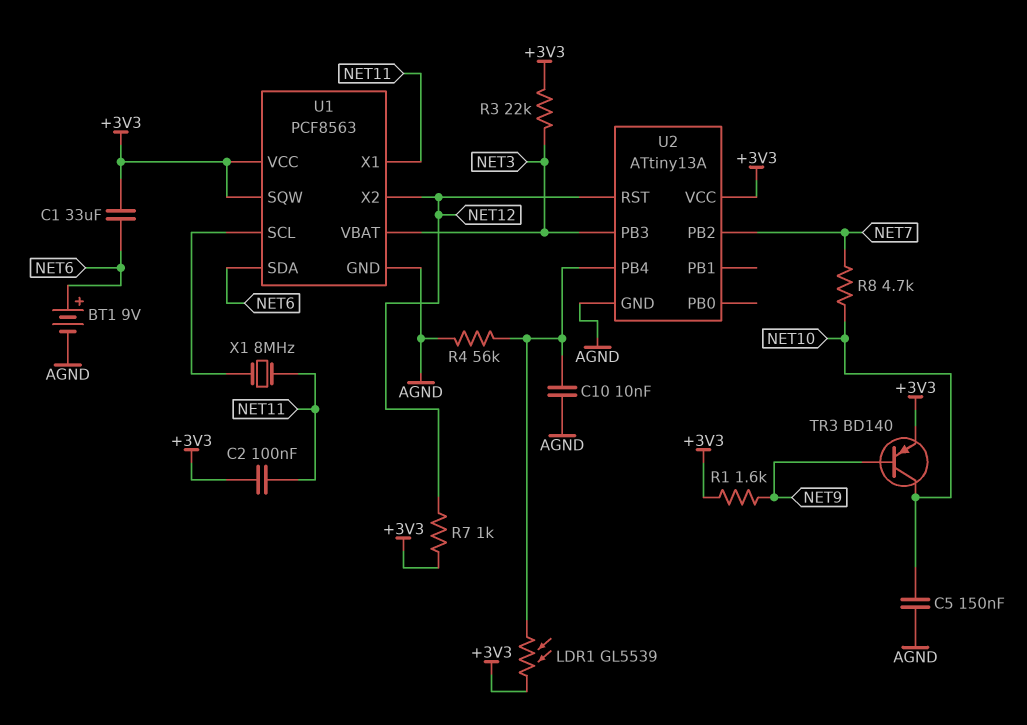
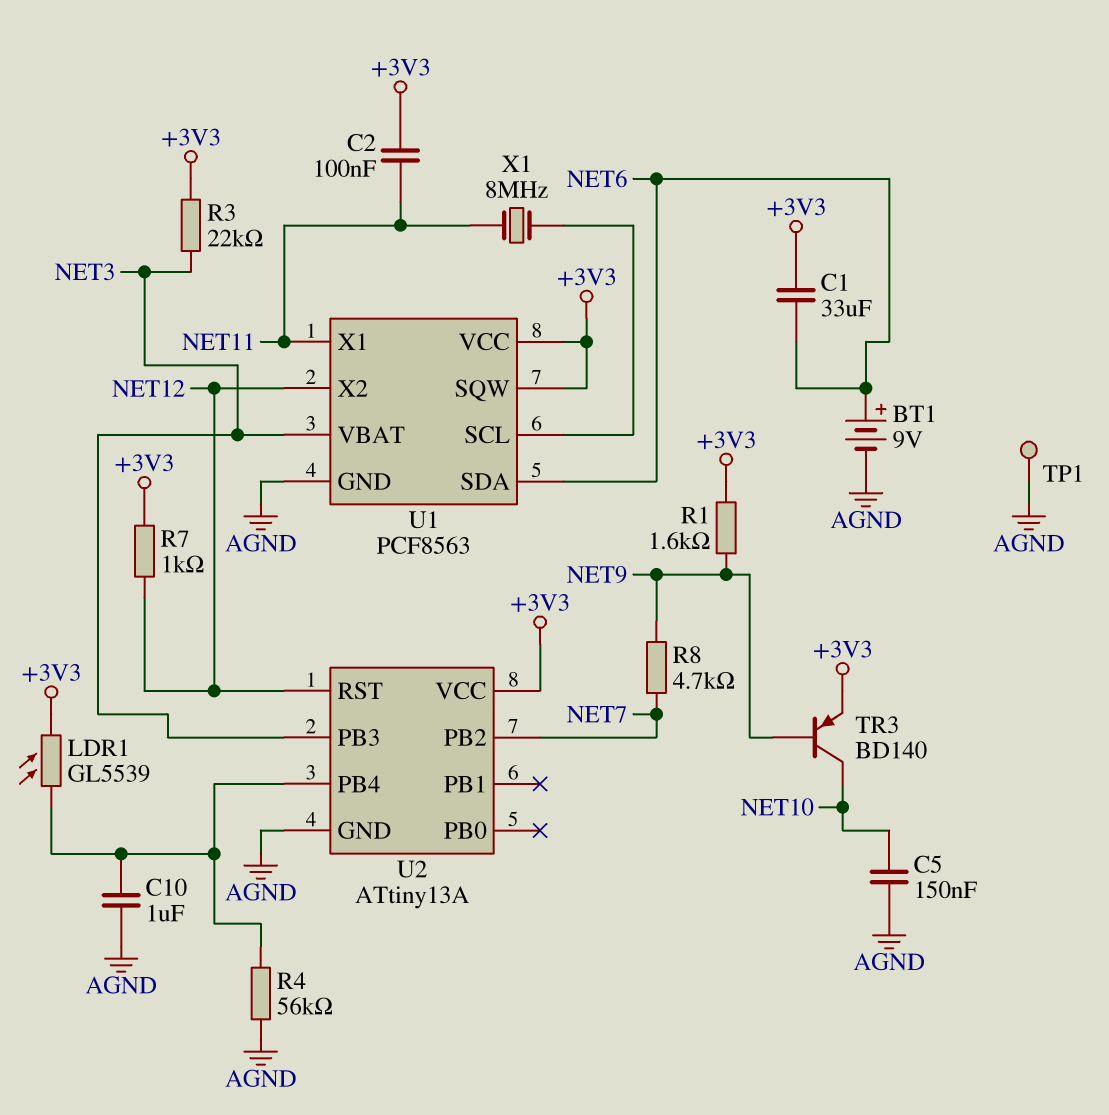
C10: 10nF (AGND, U2/PB4) -> 1uF (AGND, U2/PB4)
R8: 4.7k (NET7, NET10) -> 4.7k (NET7, NET9)
TP1: none -> test point (AGND)

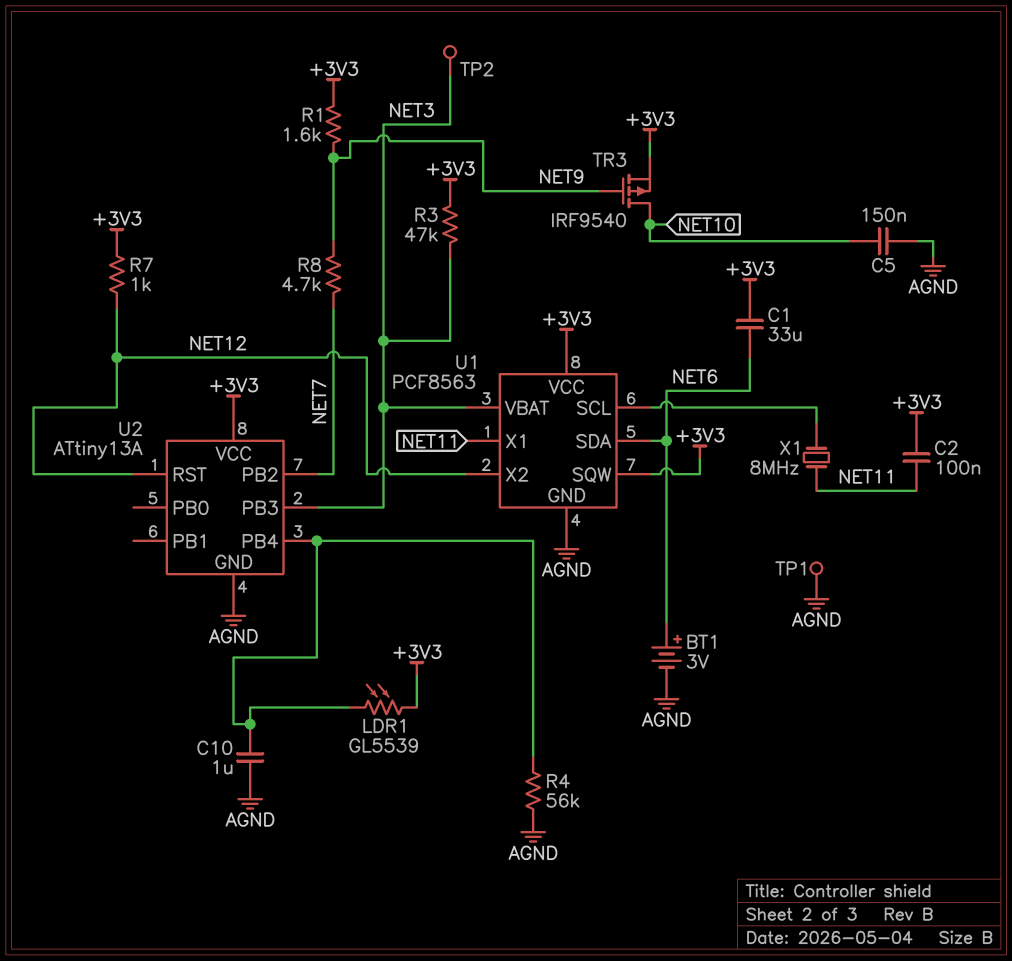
BT1: 9V (plus NET6, minus AGND) -> 3V (plus NET6, minus AGND)
R3: 22k (+3V3, NET3) -> 47k (+3V3, NET3)
TP2: none -> test point (NET3)
TR3: PNP BD140 (B NET9, C NET10, E +3V3) -> PMOS IRF9540 (G NET9, D NET10, S +3V3)

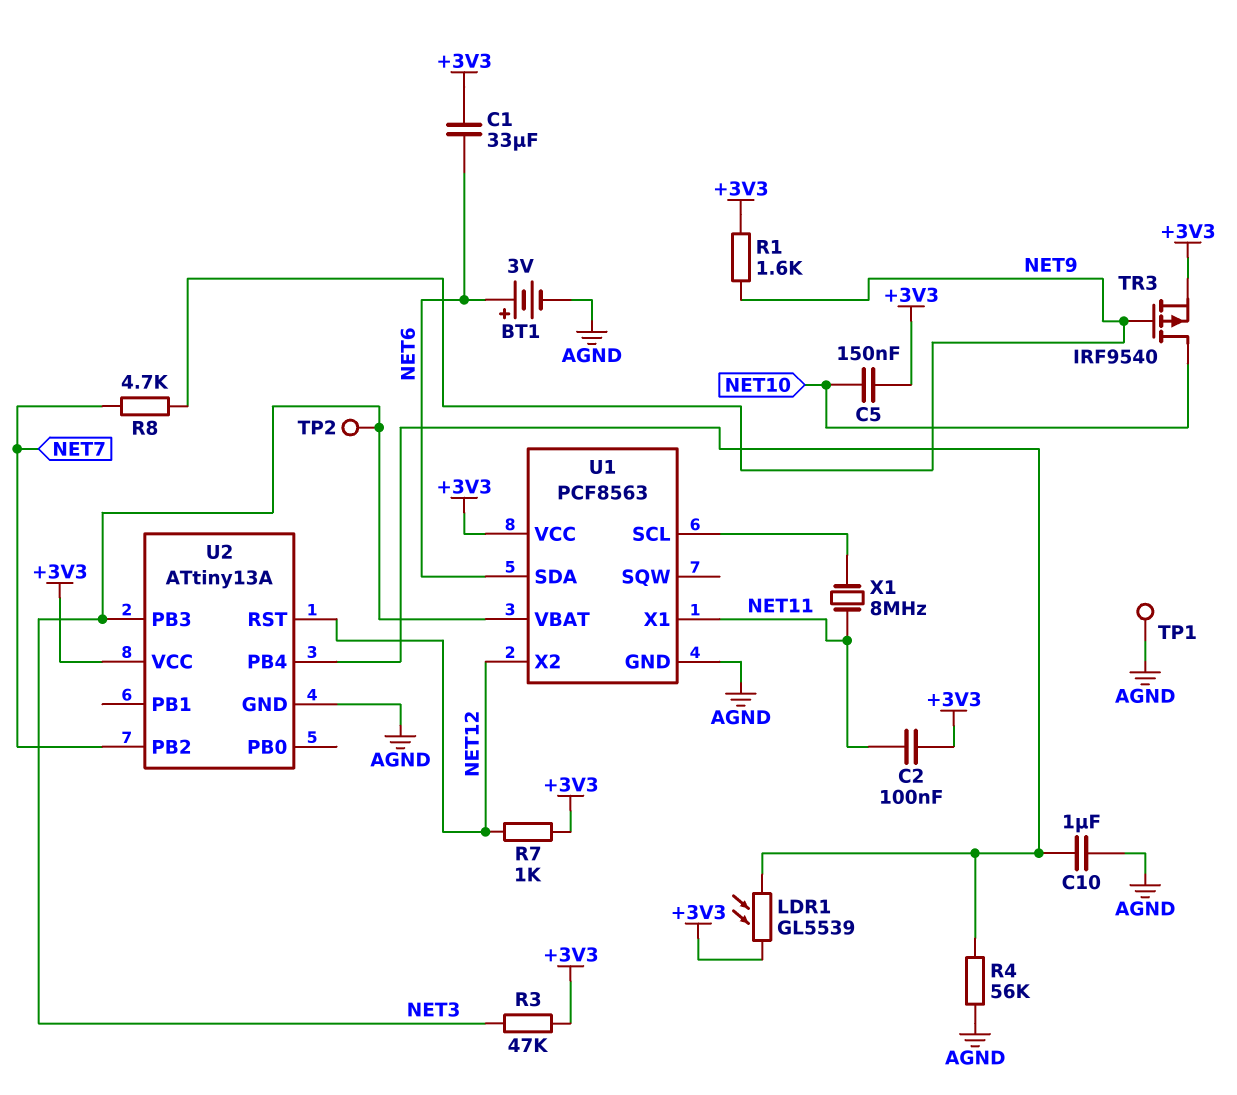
C5: 150nF (AGND, NET10) -> 150nF (+3V3, NET10)
U1 pin SQW: +3V3 -> none

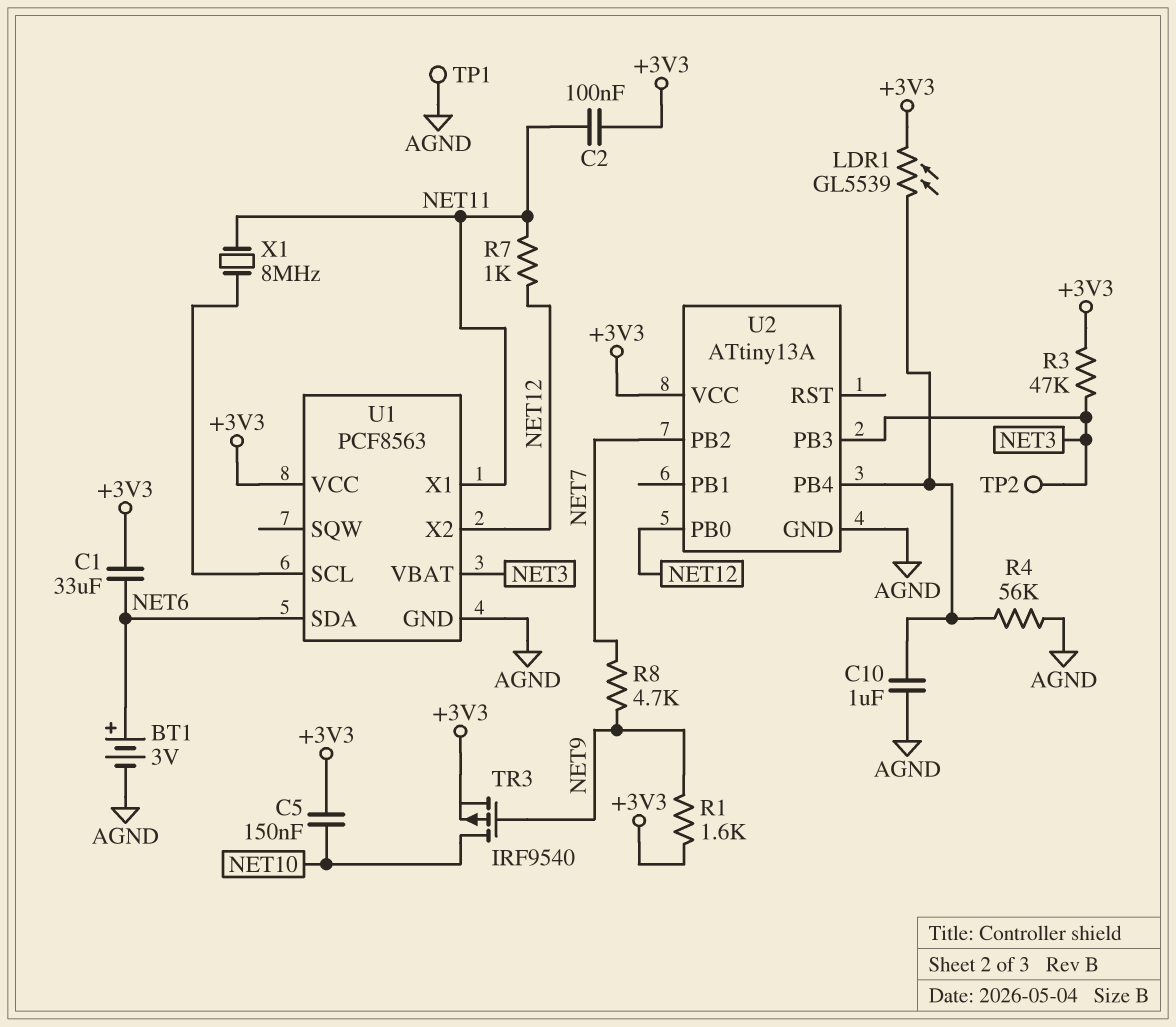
R7: 1k (+3V3, NET12) -> 1k (NET11, NET12)
U2 pin PB0: none -> NET12
U2 pin RST: NET12 -> none

